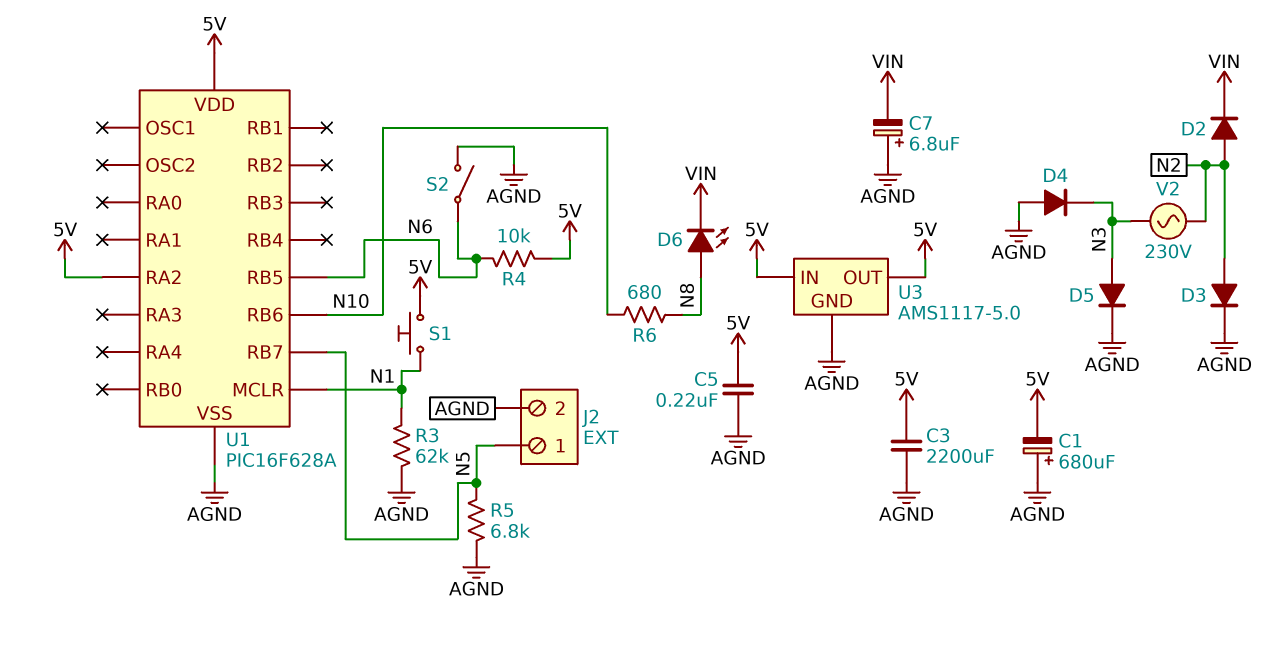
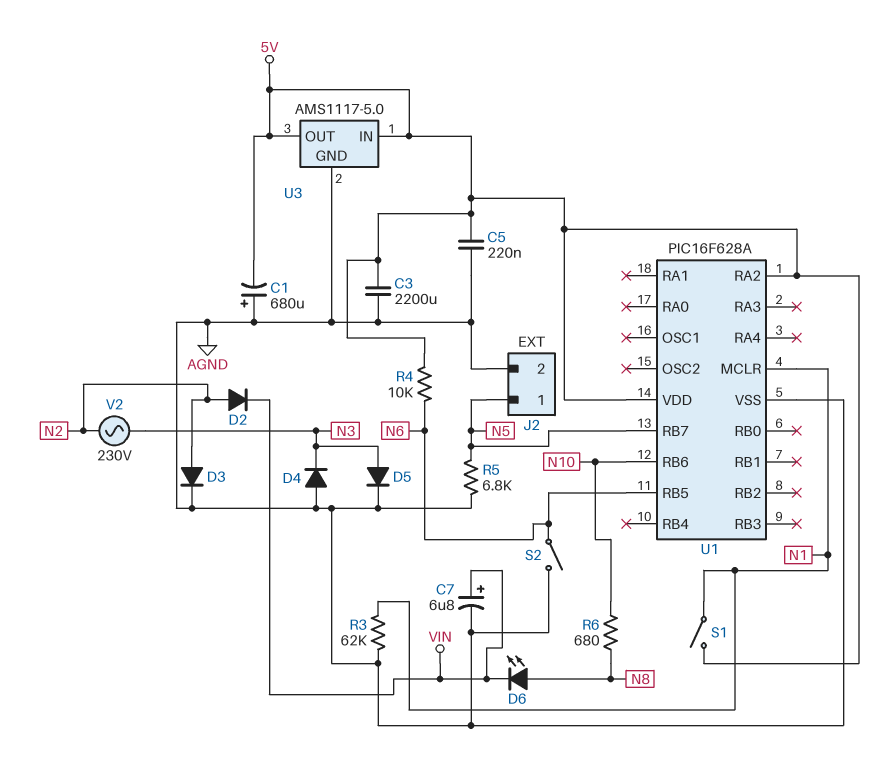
C7: 6.8uF (plus AGND, minus VIN) -> 6.8uF (plus VIN, minus AGND)
S1: button (5V, N1) -> switch (5V, N1)

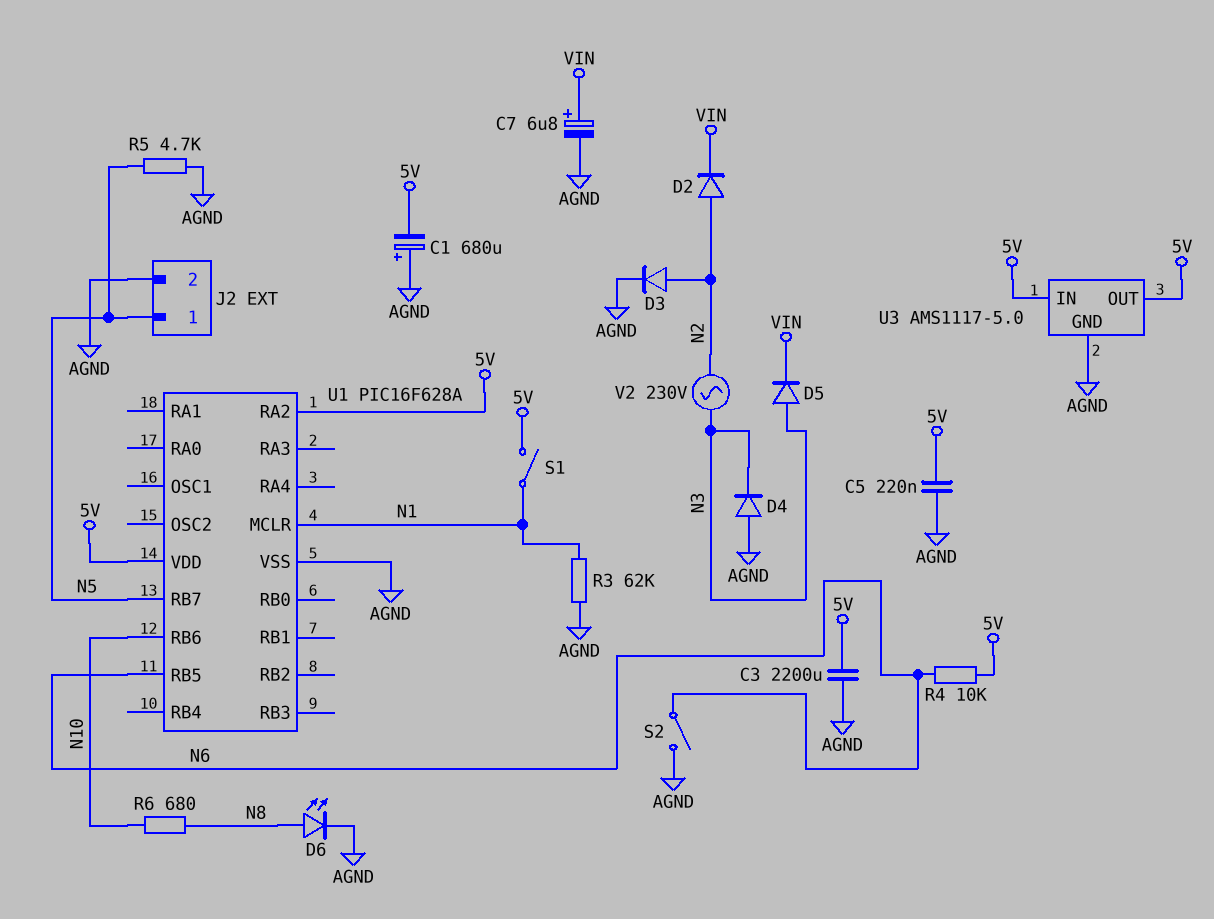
D5: diode (A N3, K AGND) -> diode (A N3, K VIN)
D6: LED (A N8, K VIN) -> LED (A N8, K AGND)
R5: 6.8k (AGND, N5) -> 4.7k (AGND, N5)

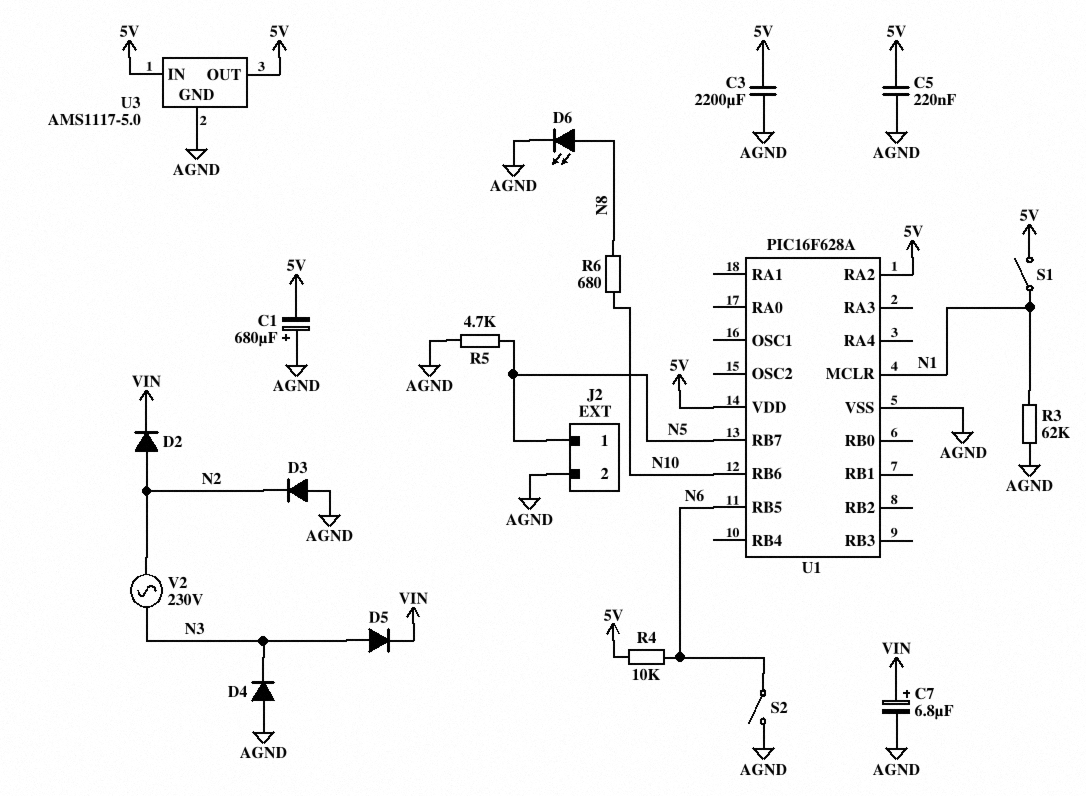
D3: diode (A N2, K AGND) -> diode (A AGND, K N2)

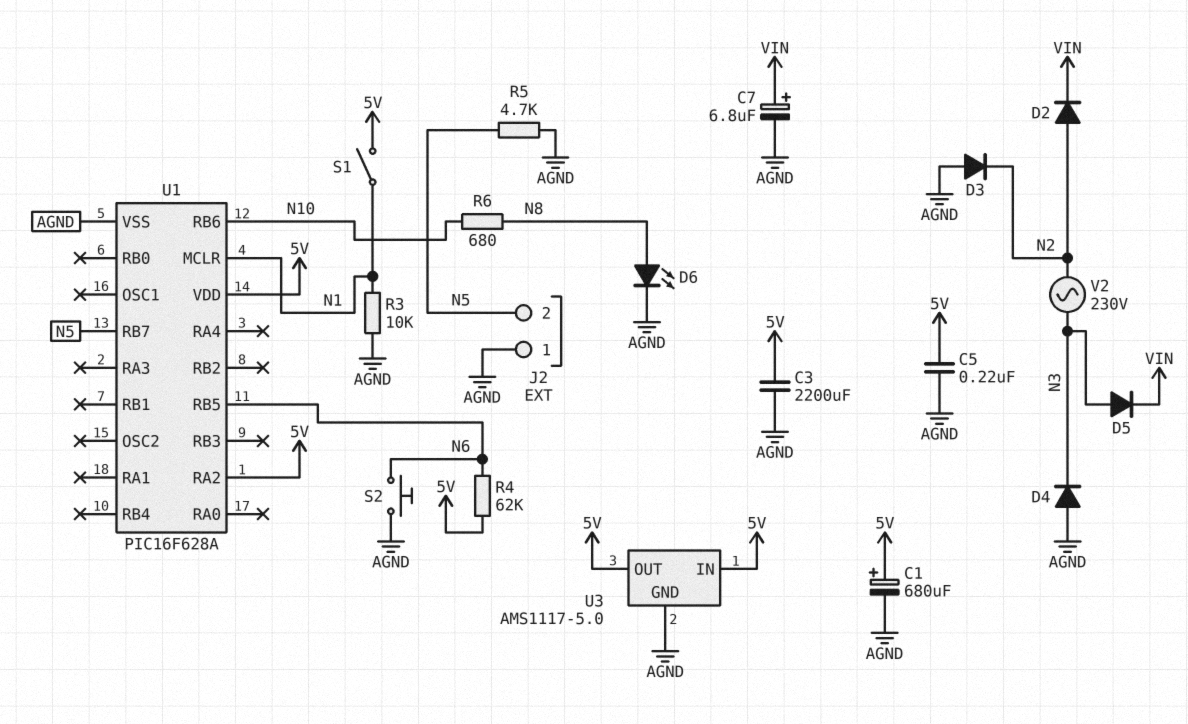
C1: 680uF (plus AGND, minus 5V) -> 680uF (plus 5V, minus AGND)
J2 pin 1: N5 -> AGND
J2 pin 2: AGND -> N5
R3: 62k (AGND, N1) -> 10k (AGND, N1)
R4: 10k (5V, N6) -> 62k (5V, N6)
S2: switch (AGND, N6) -> button (AGND, N6)

